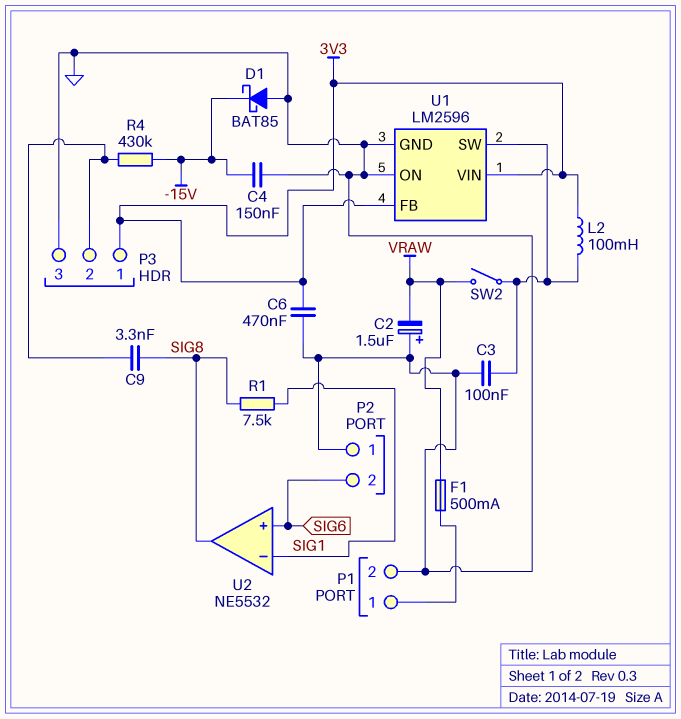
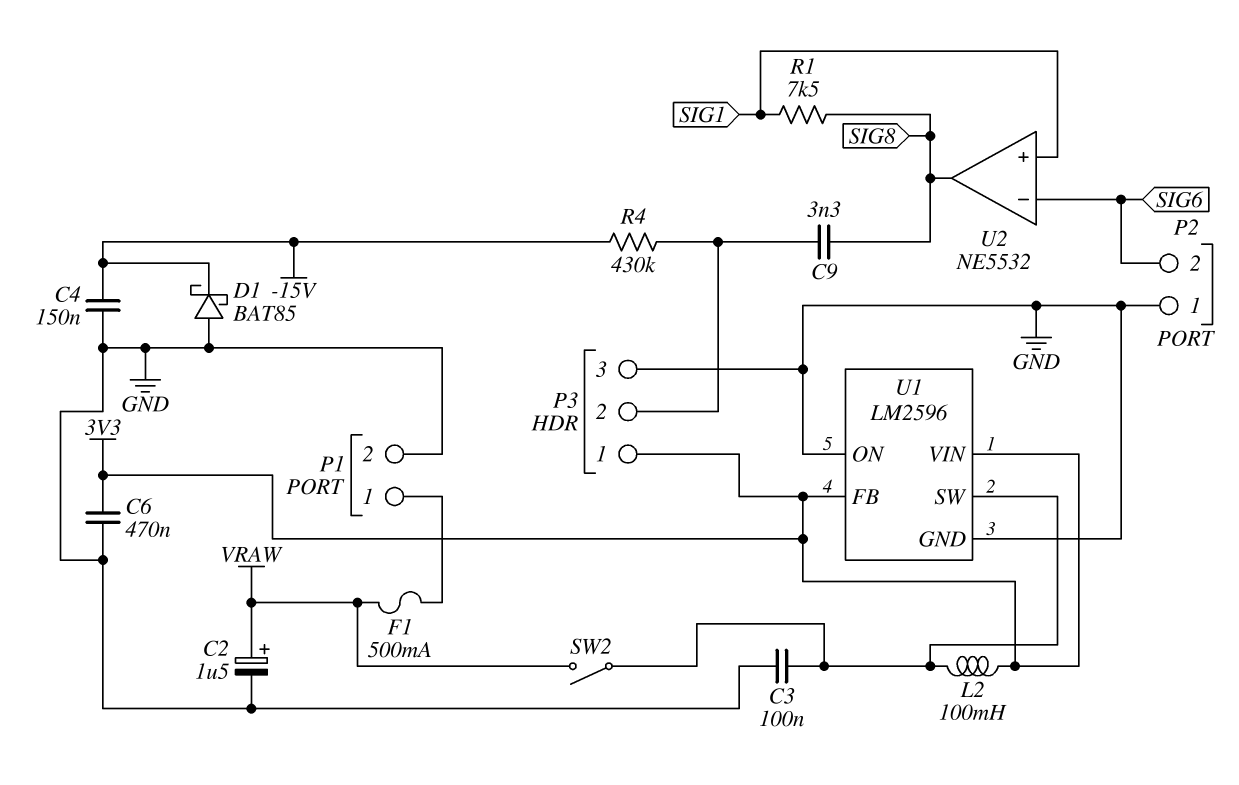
C2: 1.5uF (plus GND, minus VRAW) -> 1.5uF (plus VRAW, minus GND)
U2 pin in+: SIG6 -> SIG1
U2 pin in-: SIG1 -> SIG6

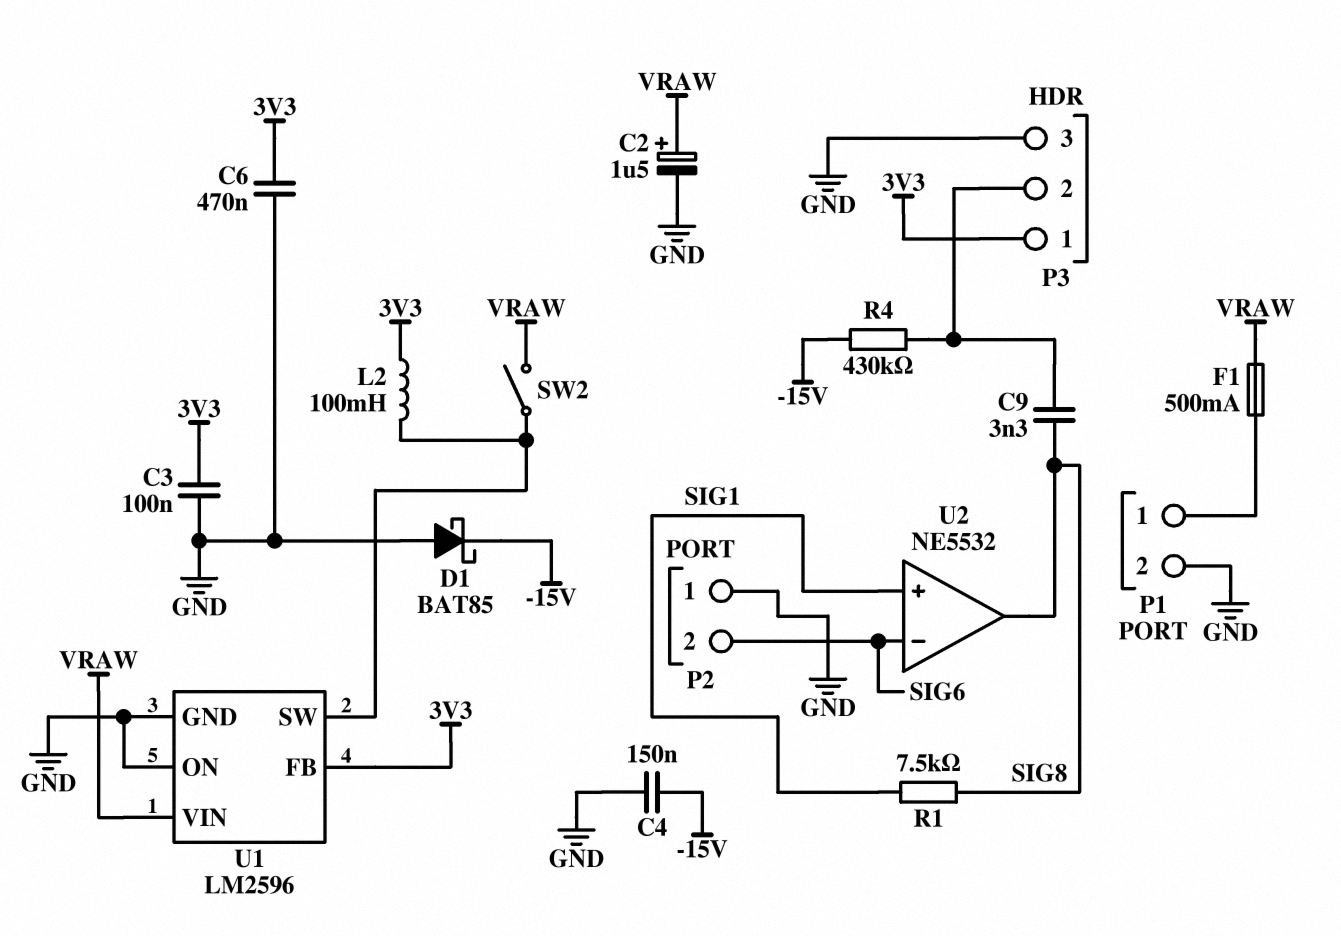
C3: 100nF (GND, U1/SW) -> 100nF (3V3, GND)
U1 pin VIN: 3V3 -> VRAW

